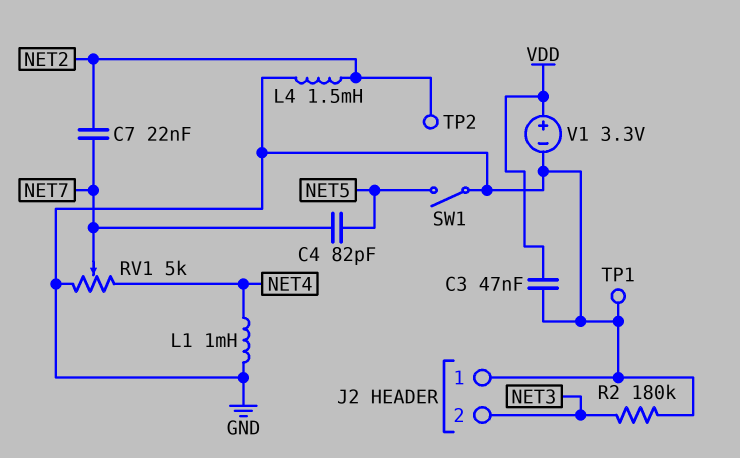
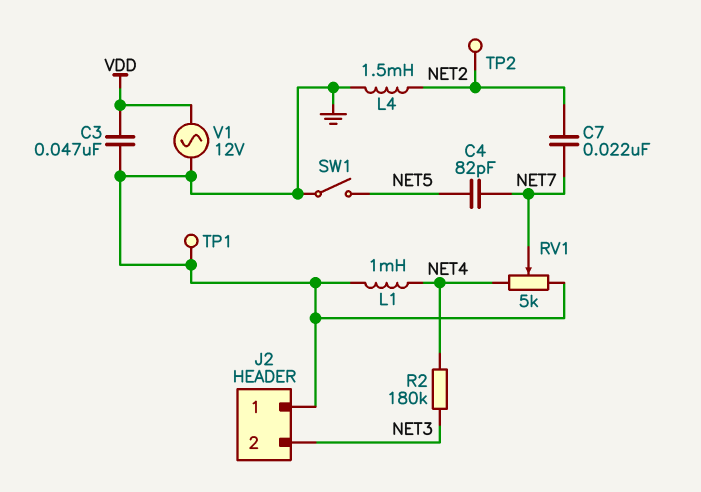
R2: 180k (GND, NET3) -> 180k (NET3, NET4)
V1: 3.3V (plus VDD, minus GND) -> AC 12V (GND, VDD)

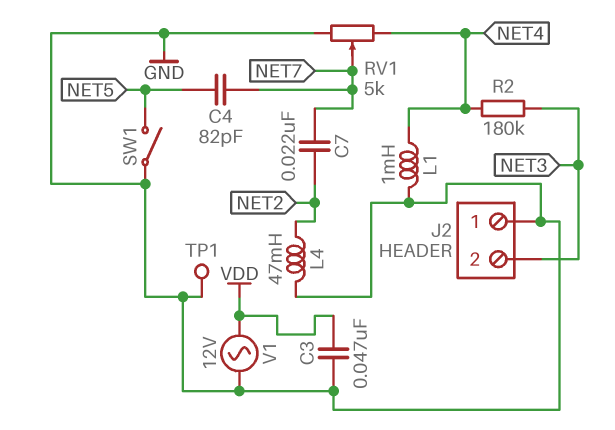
L4: 1.5mH (GND, NET2) -> 47mH (GND, NET2)
TP2: test point (NET2) -> none

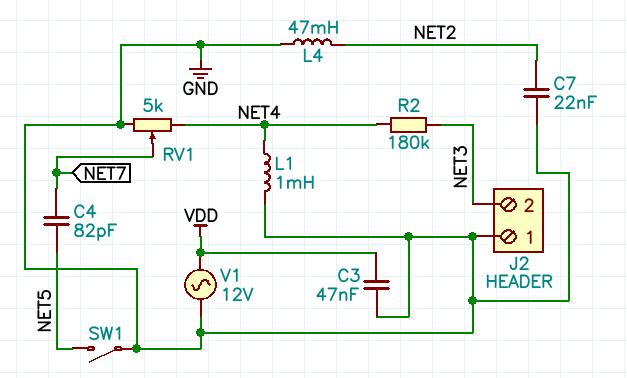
C7: 22nF (NET2, NET7) -> 22nF (GND, NET2)
TP1: test point (GND) -> none

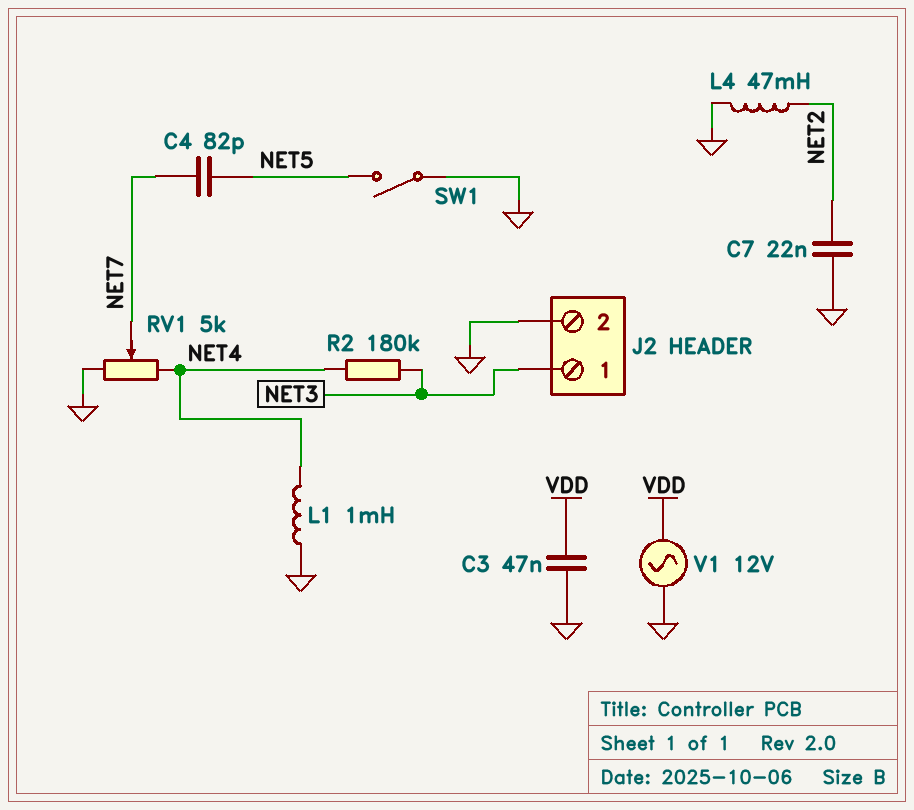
J2 pin 1: GND -> NET3
J2 pin 2: NET3 -> GND

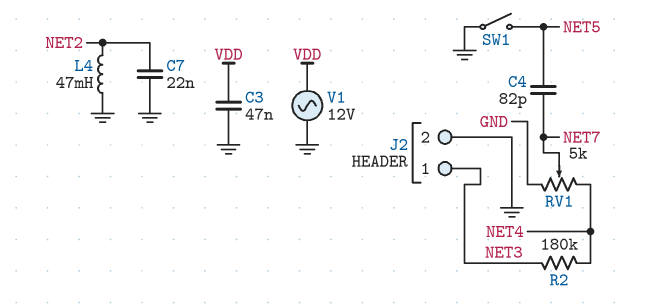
L1: 1mH (GND, NET4) -> none

